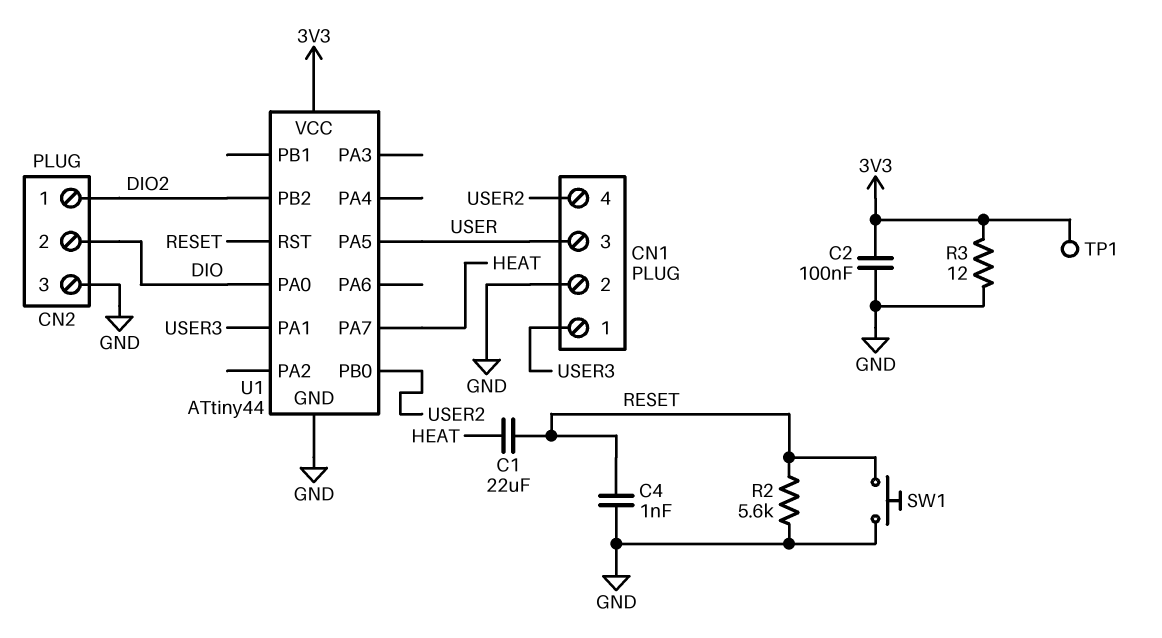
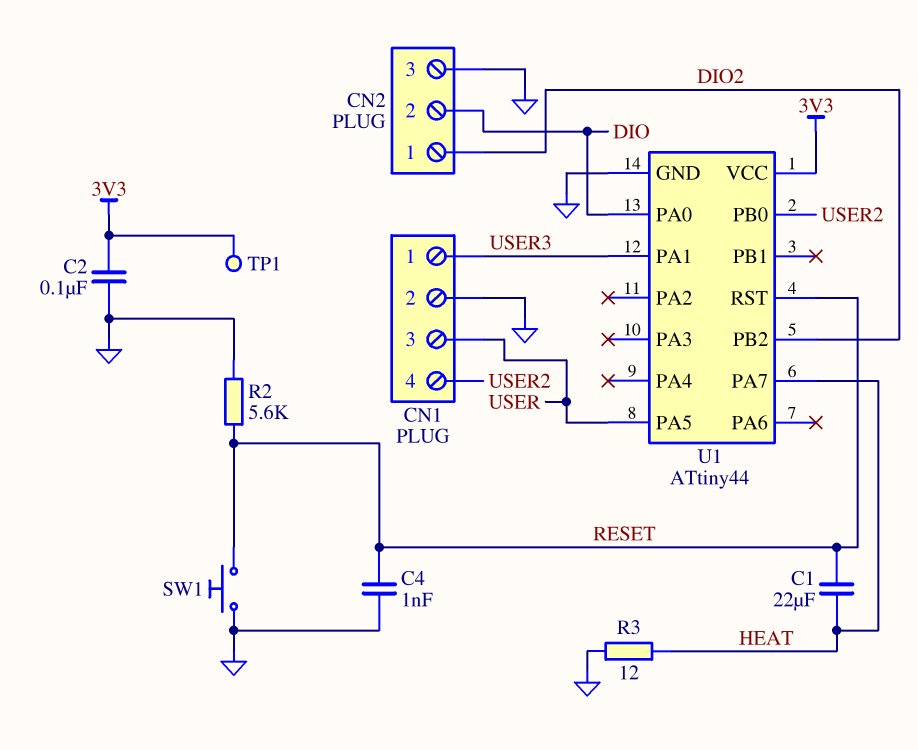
R3: 12 (3V3, GND) -> 12 (GND, HEAT)

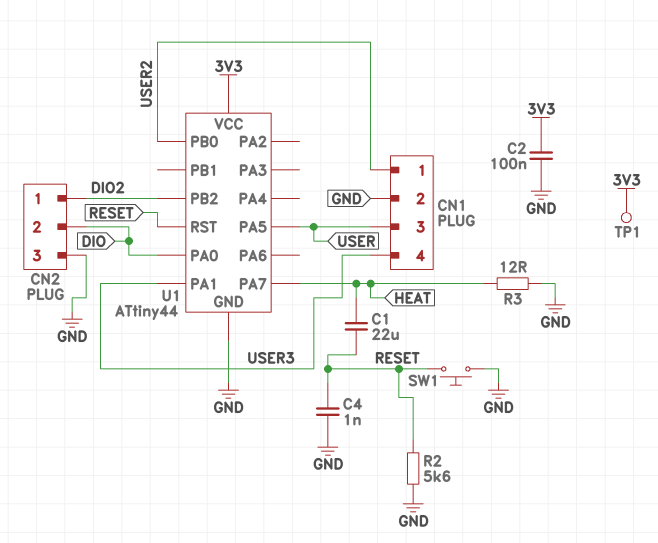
CN1 pin 1: USER3 -> USER2
CN1 pin 4: USER2 -> USER3

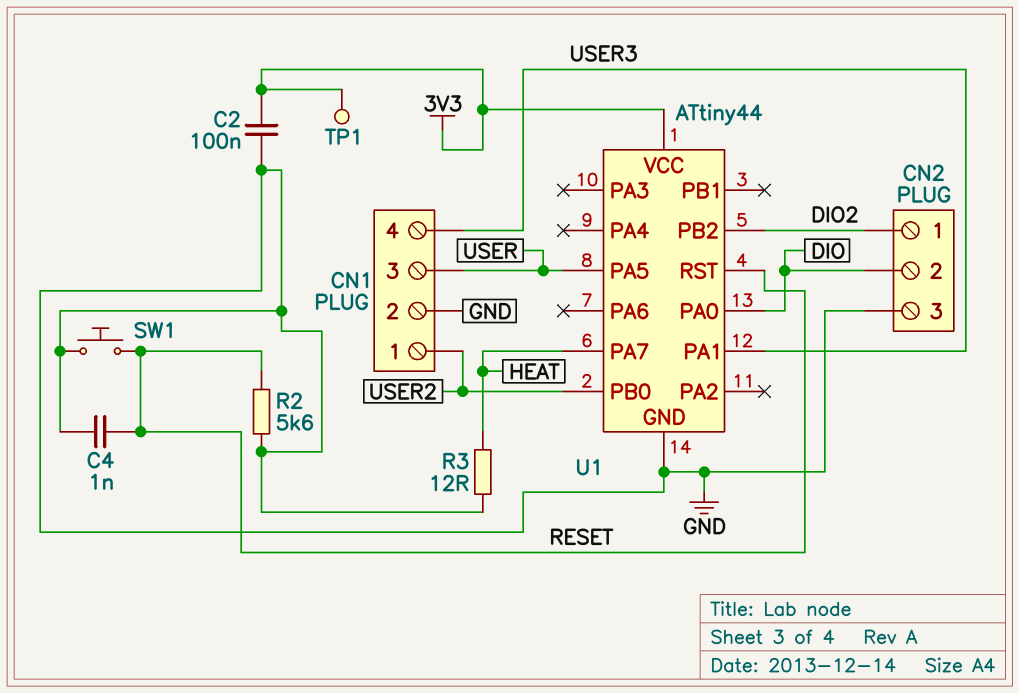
C1: 22uF (HEAT, RESET) -> none

